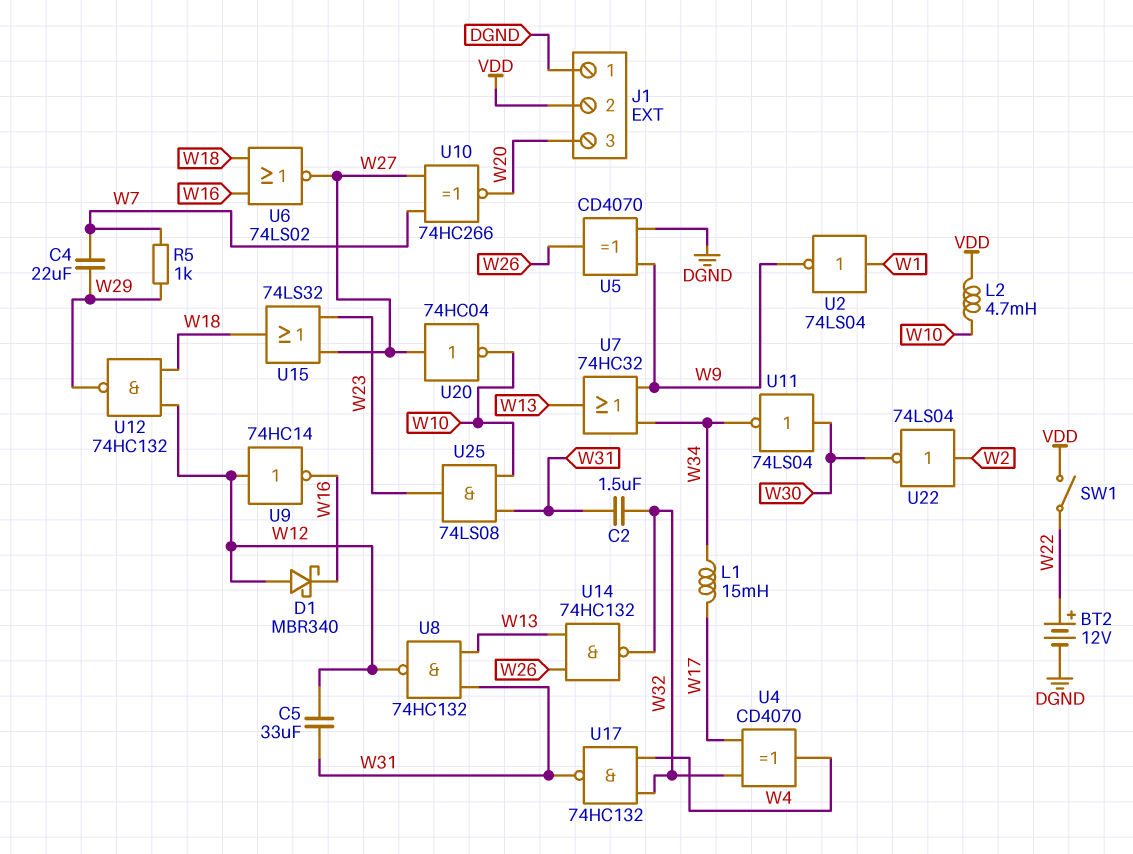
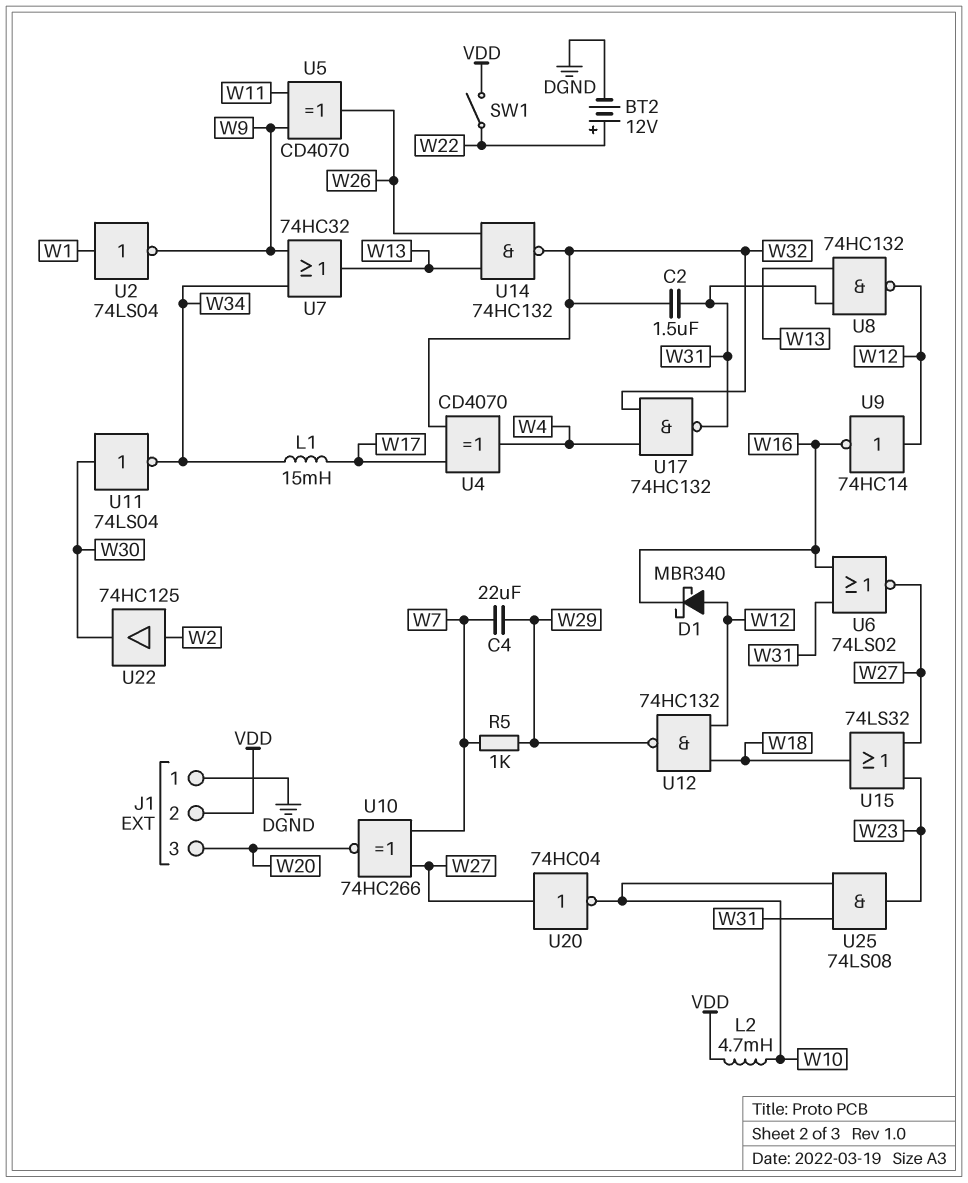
C5: 33uF (W12, W31) -> none
U5: XOR CD4070 (in DGND, in W9, out W26) -> XOR CD4070 (in W9, in W11, out W26)
U6: NOR 74LS02 (in W16, in W18, out W27) -> NOR 74LS02 (in W16, in W31, out W27)
U22: NOT 74LS04 (in W2, out W30) -> buffer 74HC125 (in W2, out W30)

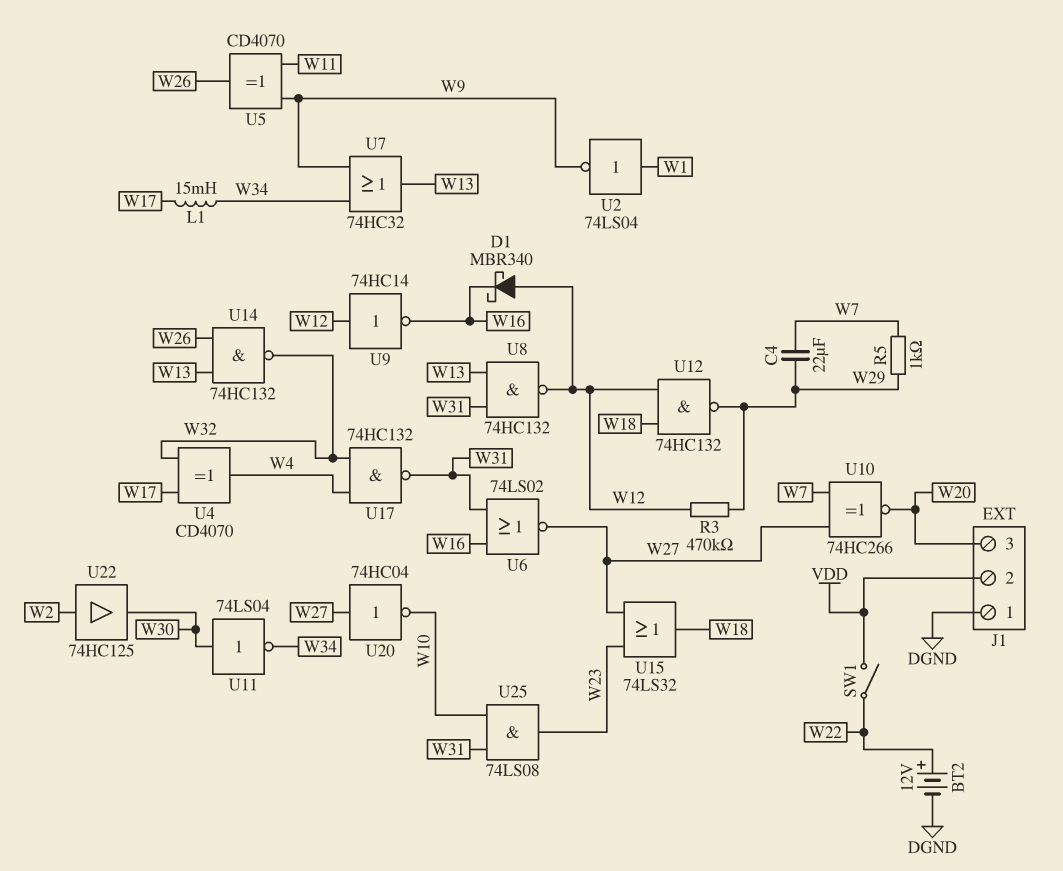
C2: 1.5uF (W31, W32) -> none
L2: 4.7mH (VDD, W10) -> none
R3: none -> 470k (W12, W29)

